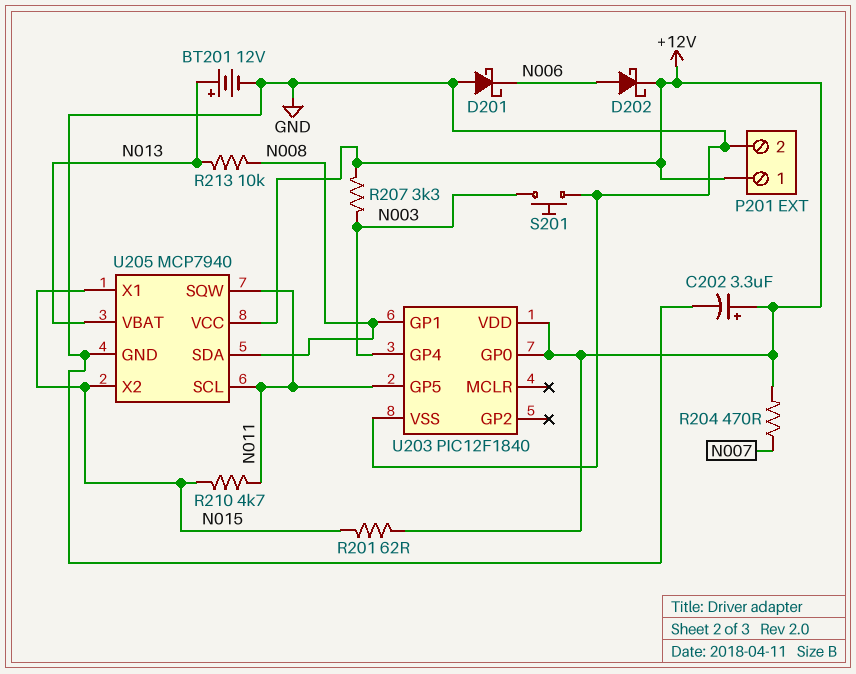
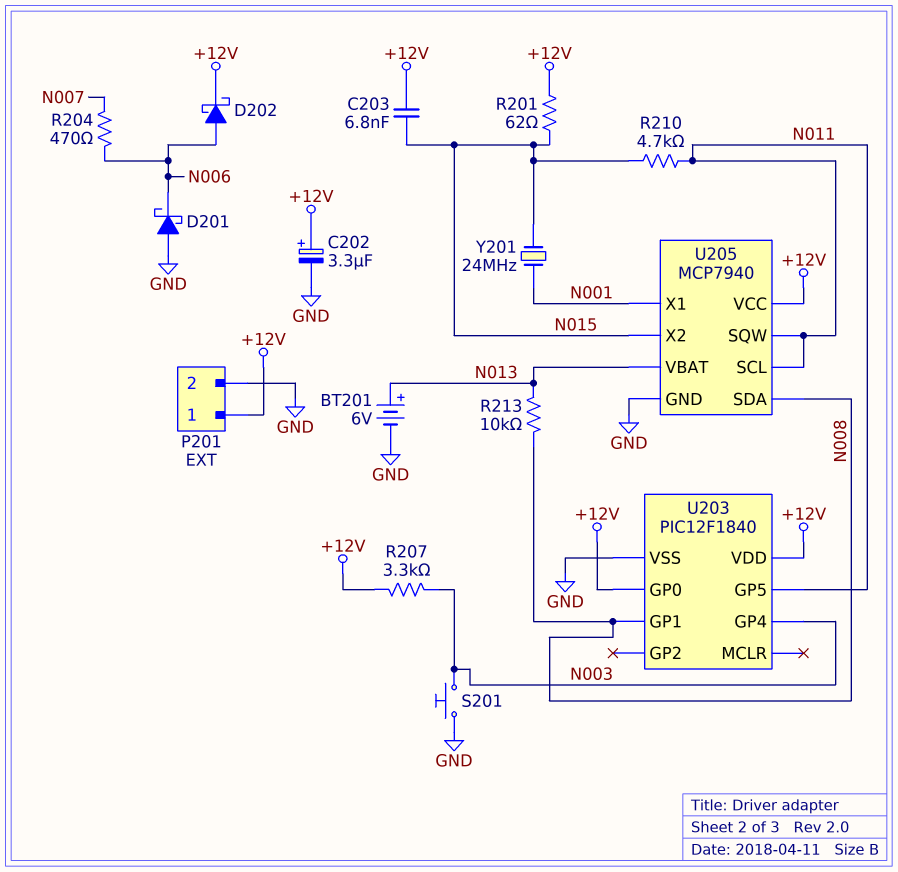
BT201: 12V (plus N013, minus GND) -> 6V (plus N013, minus GND)
C203: none -> 6.8nF (+12V, N015)
R204: 470 (+12V, N007) -> 470 (N006, N007)
U205 pin X1: N015 -> N001
Y201: none -> 24MHz (N001, N015)

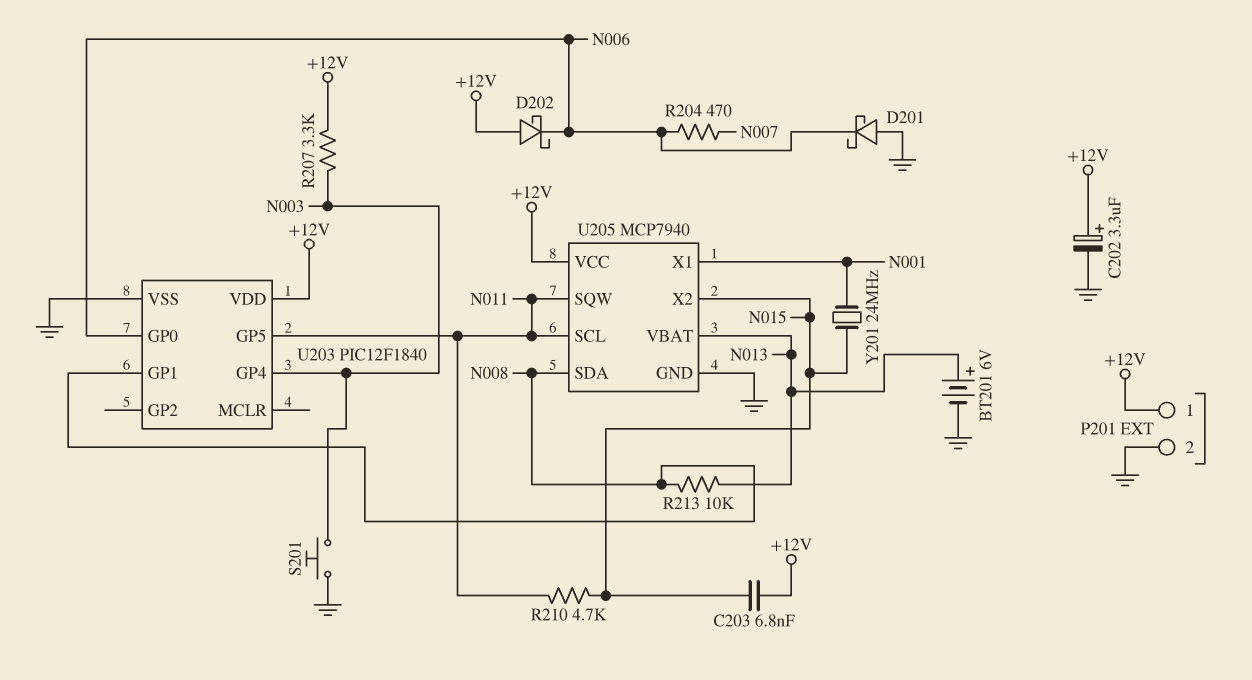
D202: schottky (A N006, K +12V) -> schottky (A +12V, K N006)
R201: 62 (+12V, N015) -> none
U203 pin GP0: +12V -> N006

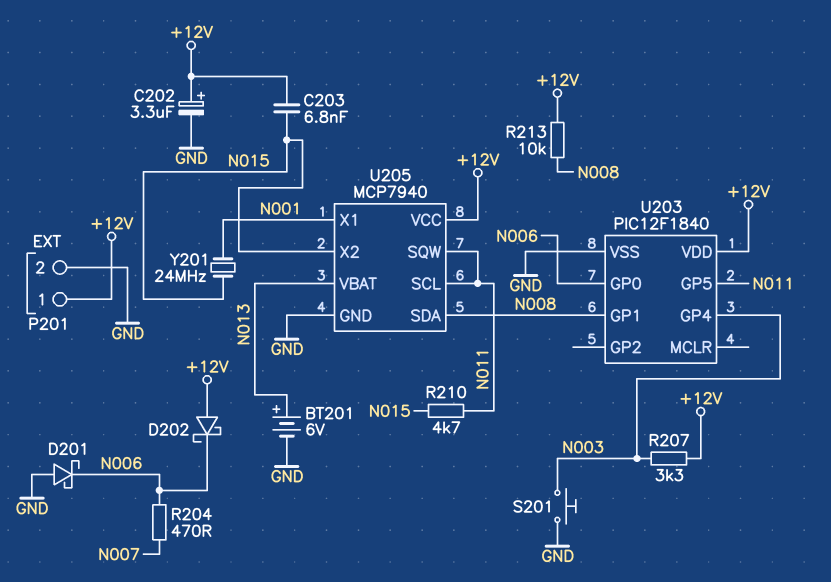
R213: 10k (N008, N013) -> 10k (+12V, N008)

